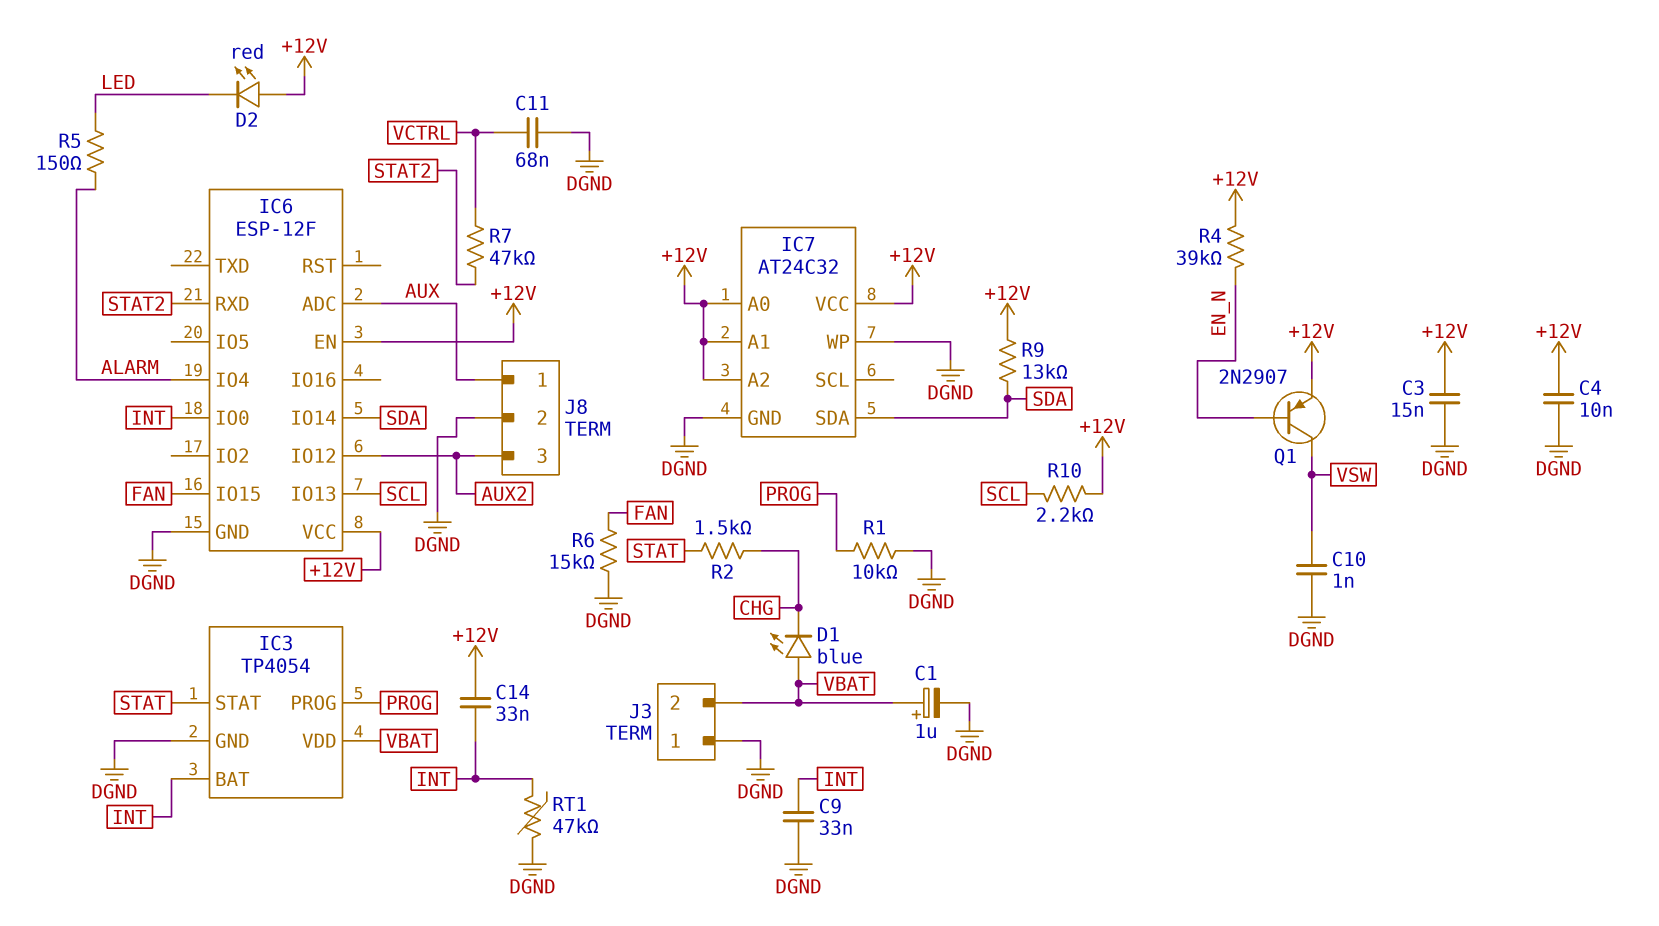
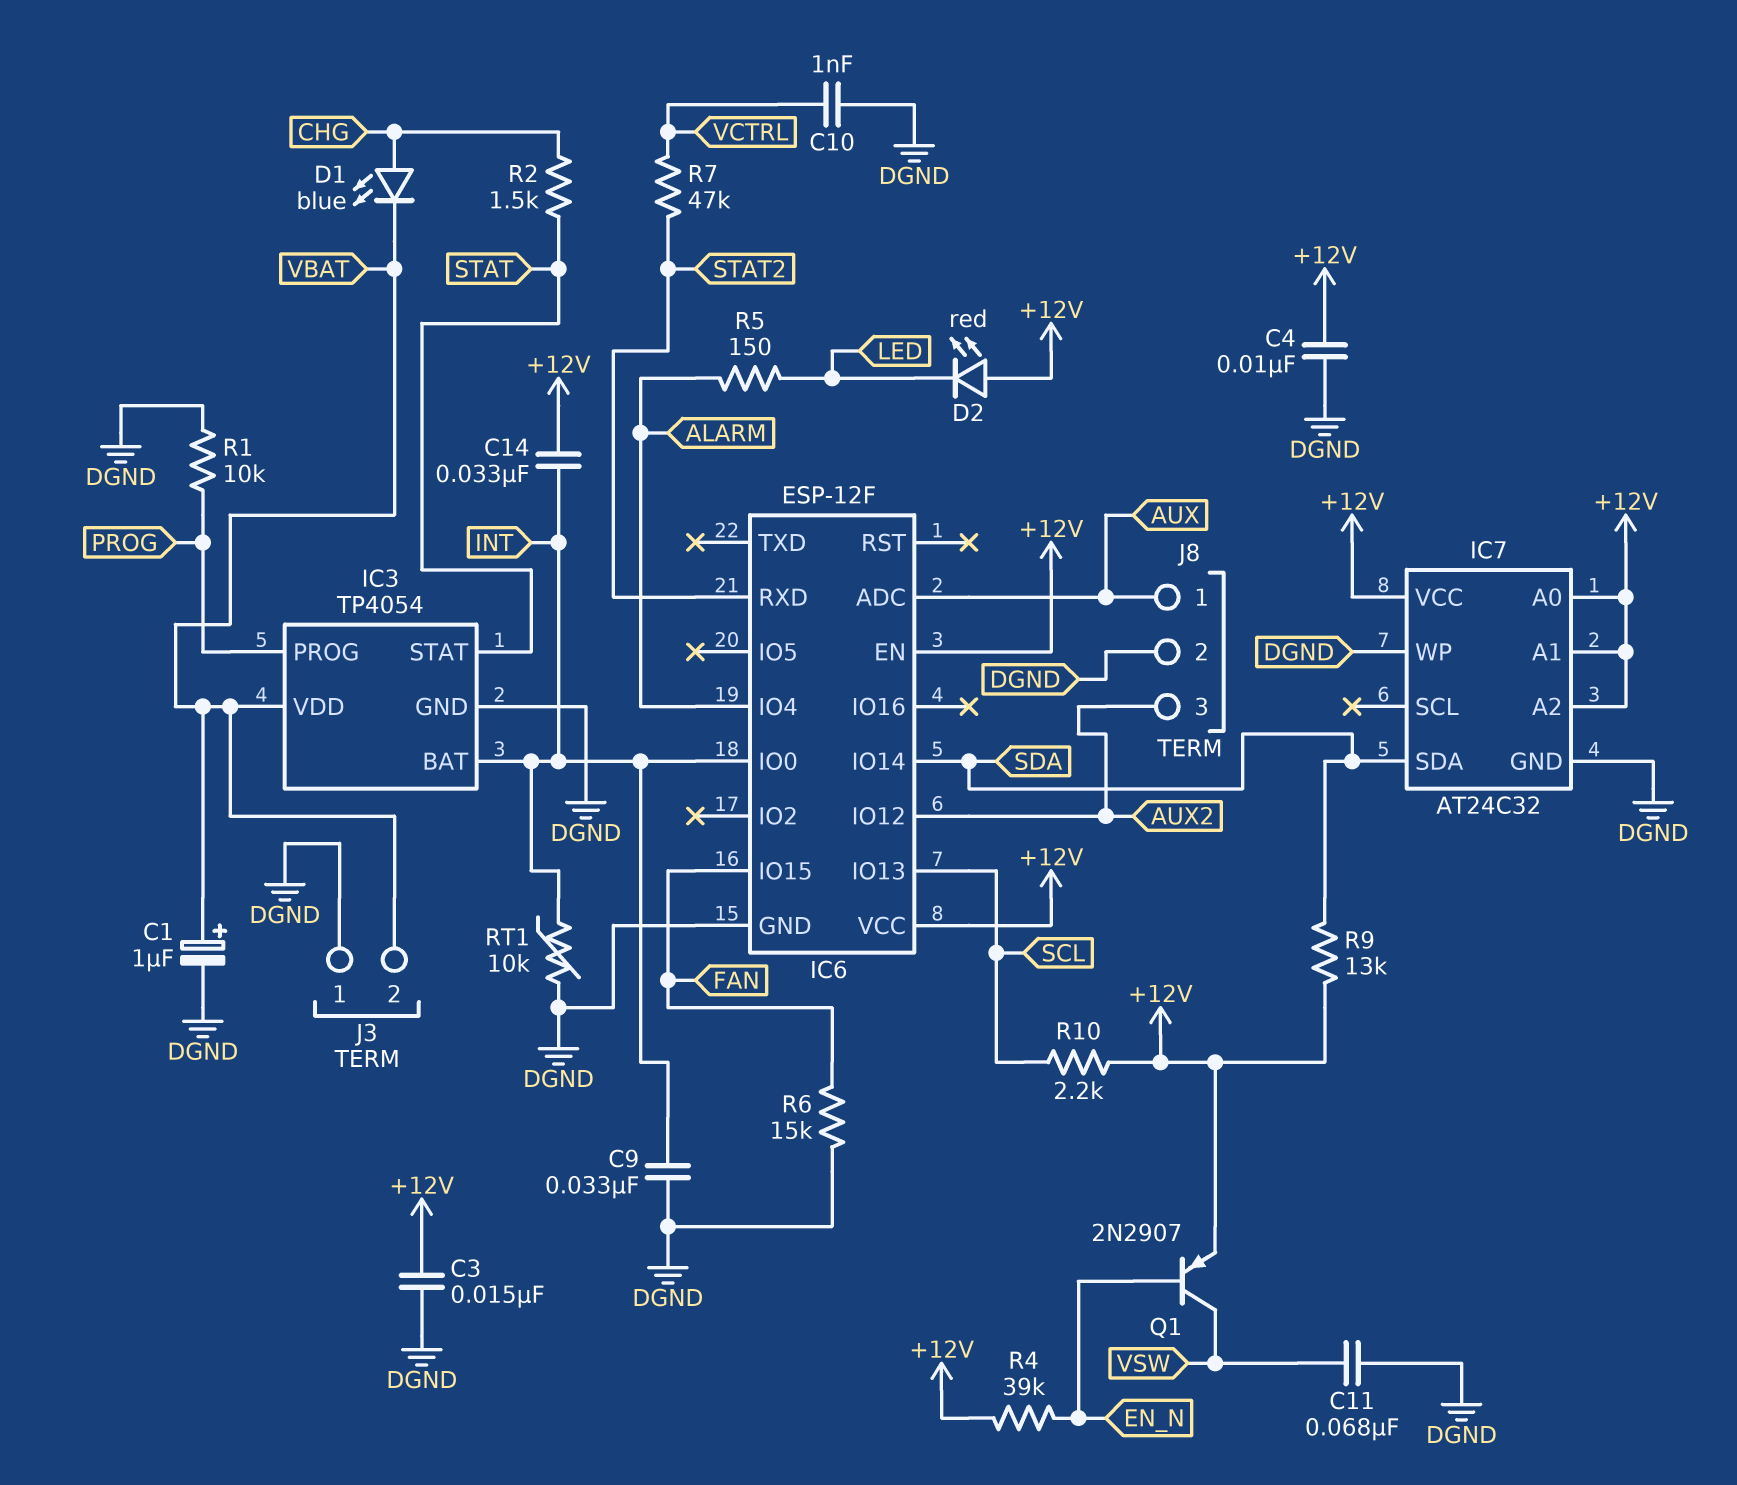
C10: 1nF (DGND, VSW) -> 1nF (DGND, VCTRL)
C11: 68nF (DGND, VCTRL) -> 68nF (DGND, VSW)
D1: LED blue (A VBAT, K CHG) -> LED blue (A CHG, K VBAT)
RT1: 47k (DGND, INT) -> 10k (DGND, INT)

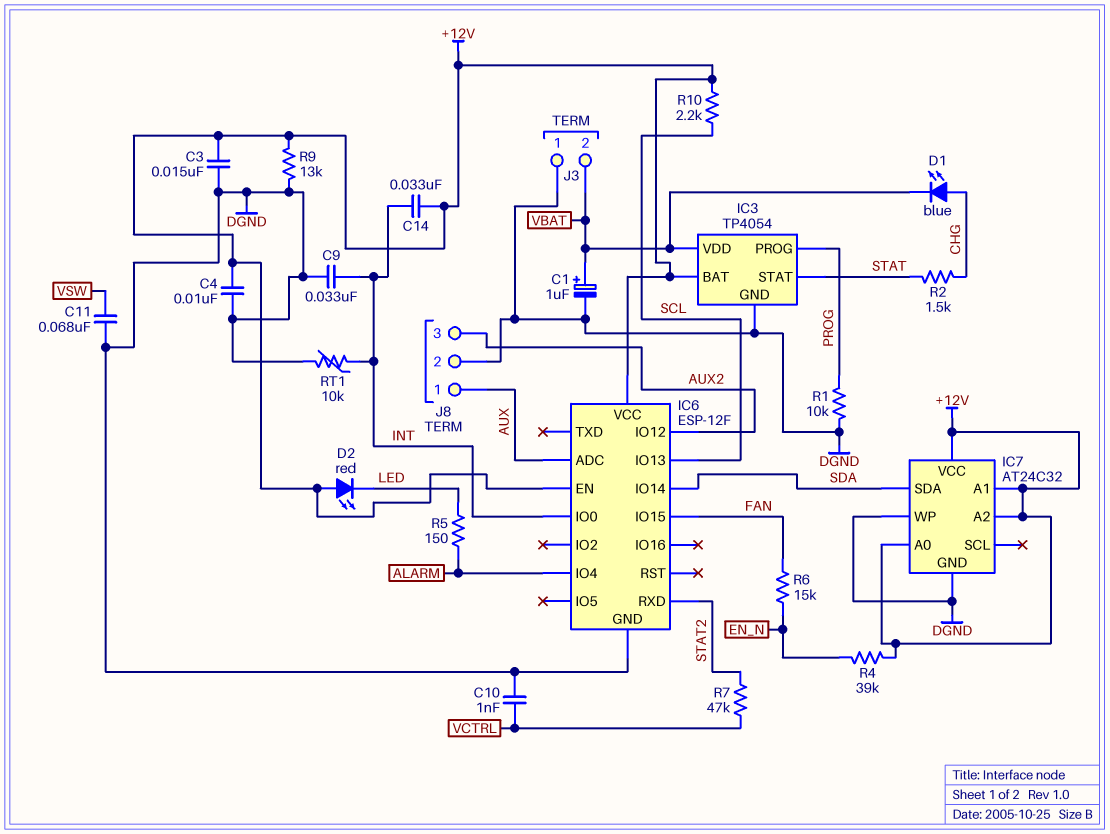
IC3 pin BAT: INT -> +12V
Q1: PNP 2N2907 (B EN_N, C VSW, E +12V) -> none
R6: 15k (DGND, FAN) -> 15k (EN_N, FAN)
R9: 13k (+12V, SDA) -> 13k (+12V, DGND)

